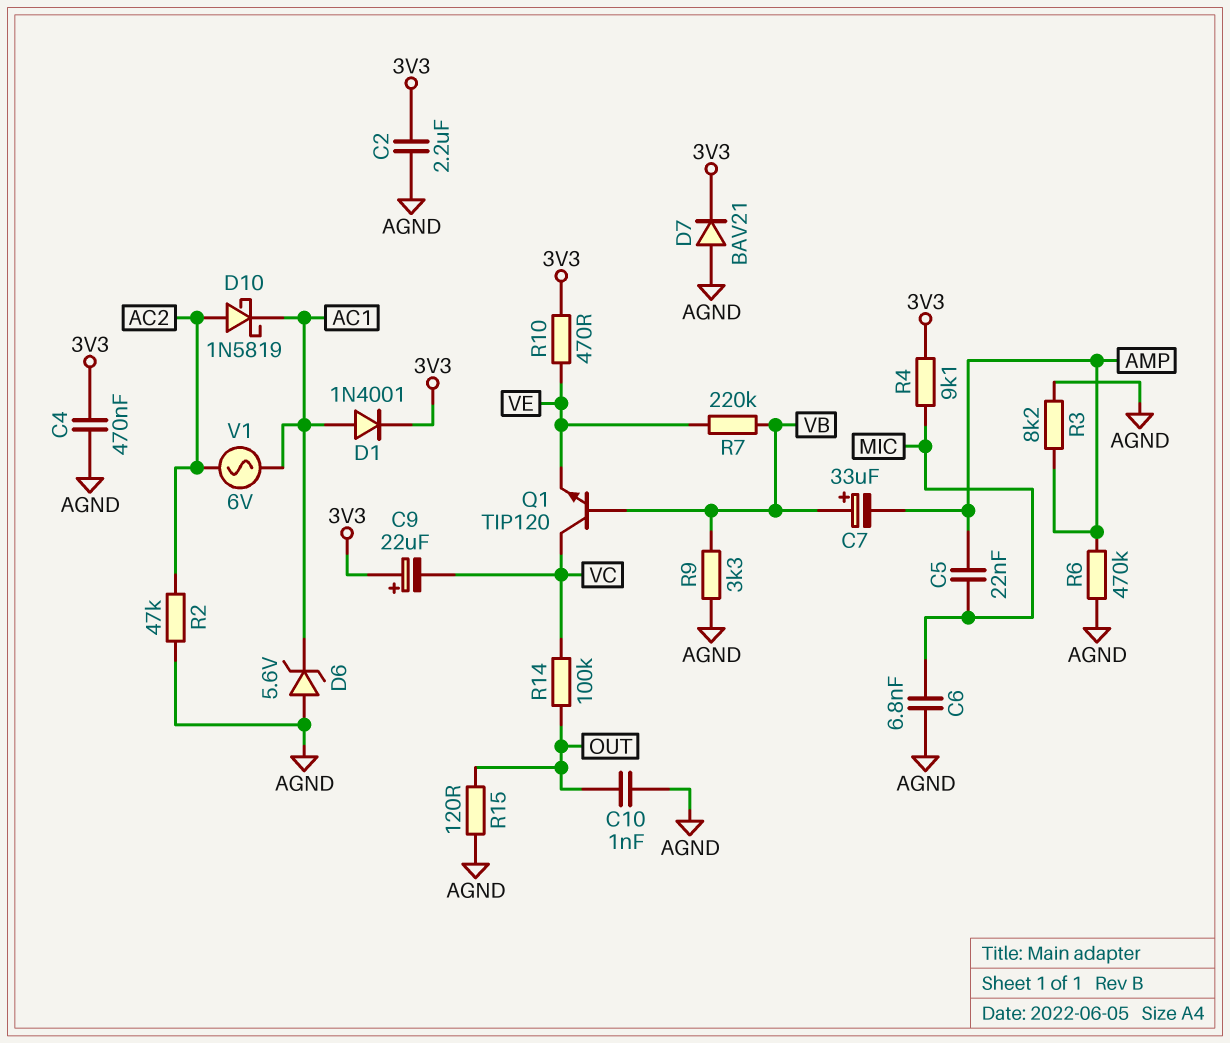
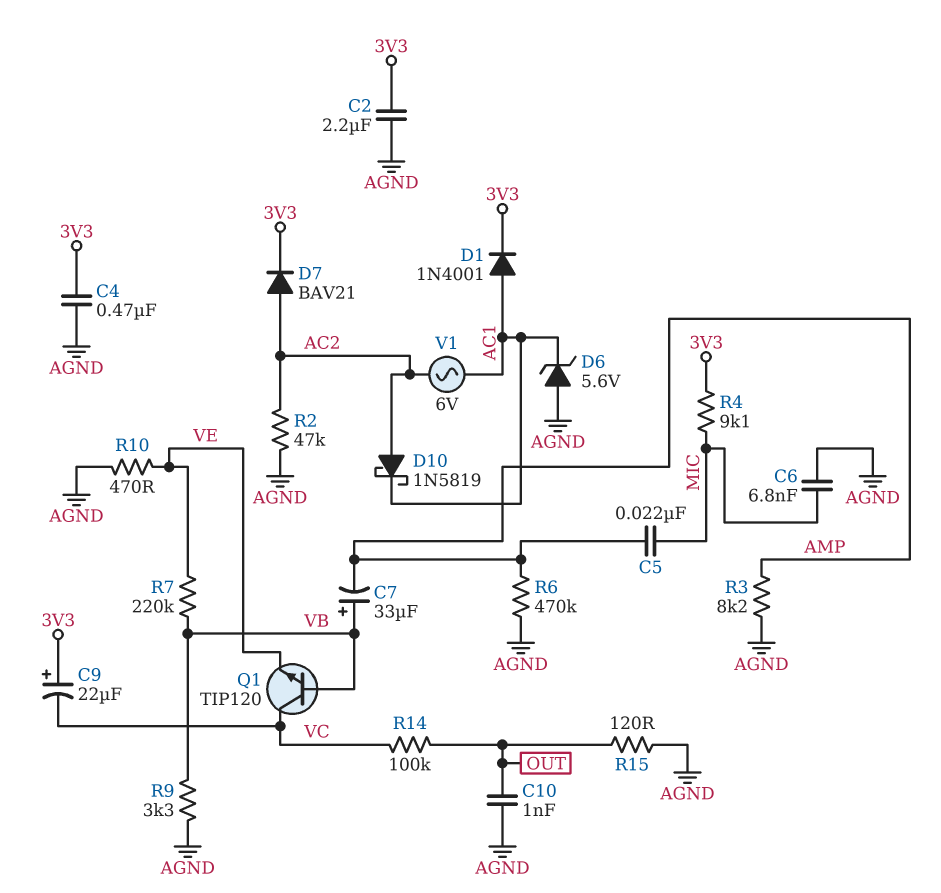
D7: diode BAV21 (A AGND, K 3V3) -> diode BAV21 (A AC2, K 3V3)
R10: 470 (3V3, VE) -> 470 (AGND, VE)

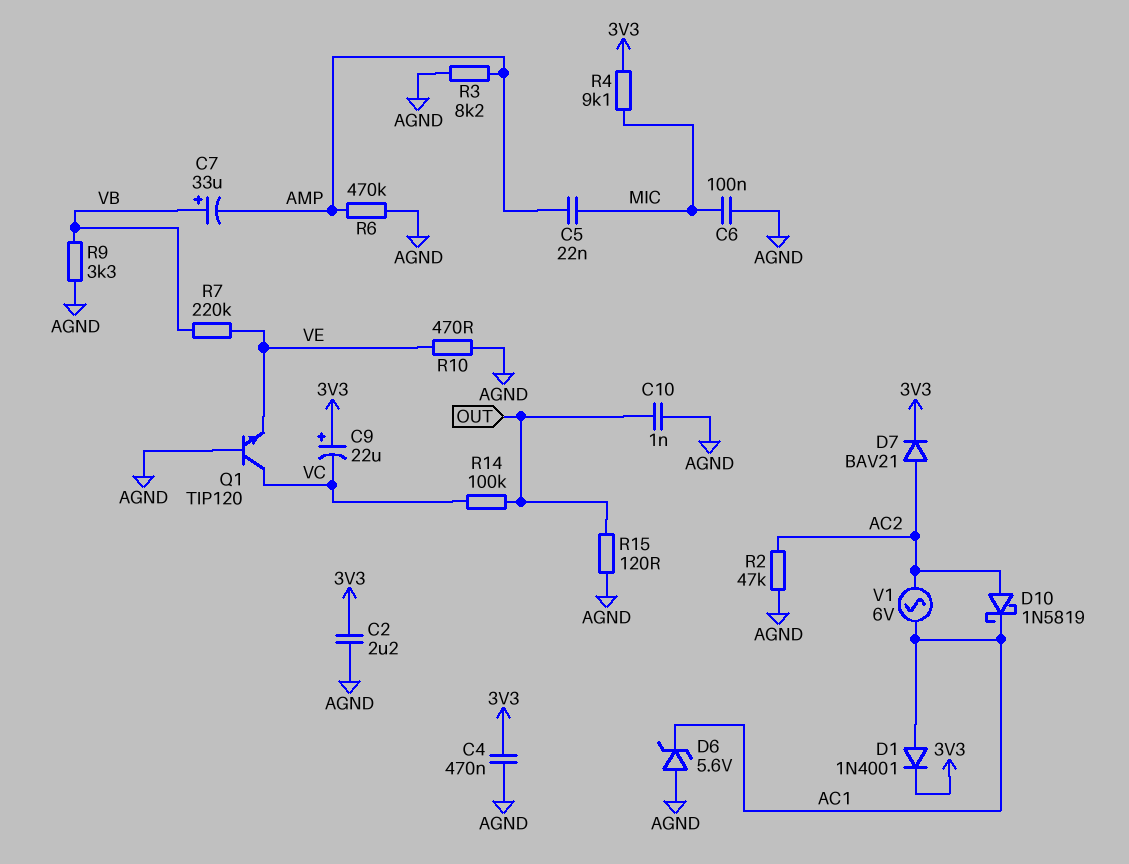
C6: 6.8nF (AGND, MIC) -> 100nF (AGND, MIC)
Q1: NPN TIP120 (B VB, C VC, E VE) -> NPN TIP120 (B AGND, C VC, E VE)

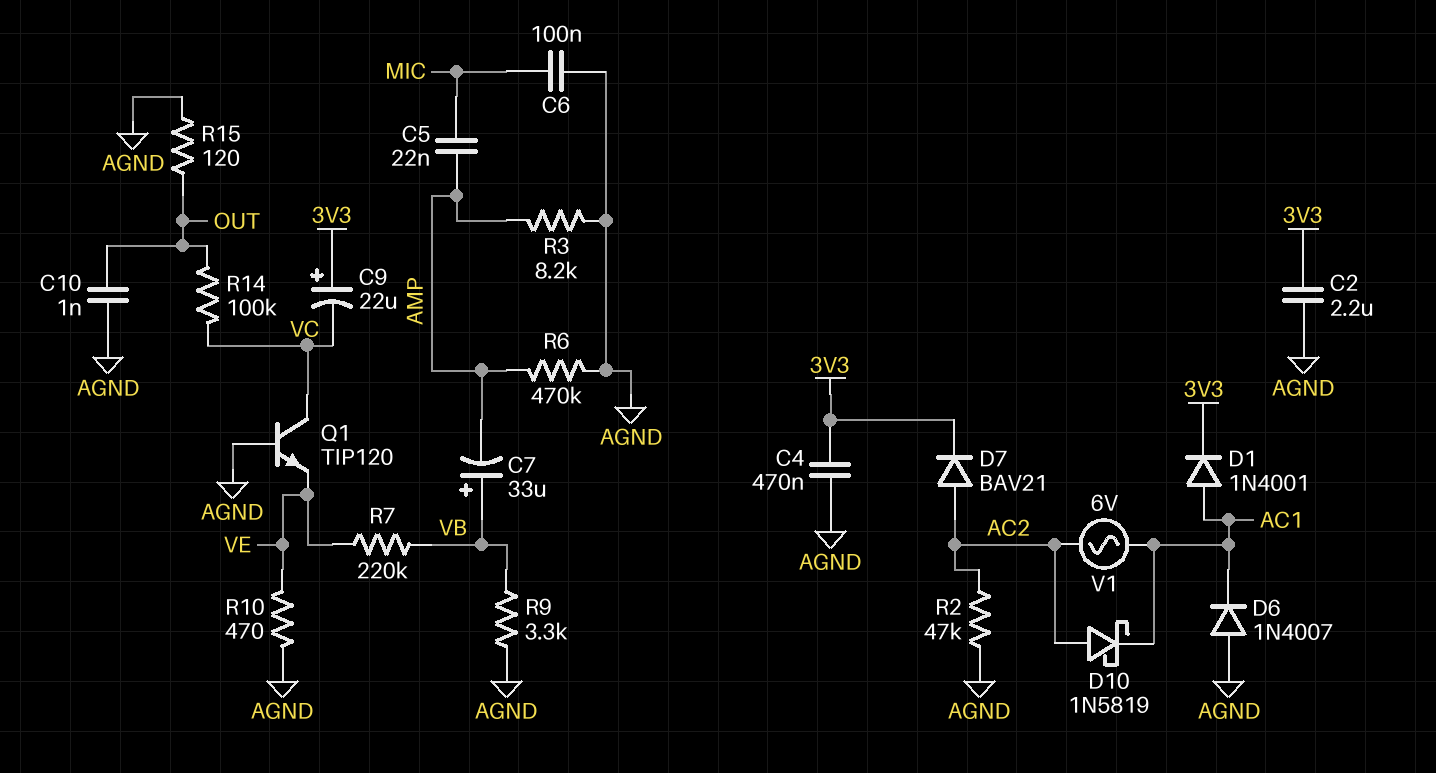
D6: zener 5.6V (A AGND, K AC1) -> diode 1N4007 (A AGND, K AC1)
R4: 9.1k (3V3, MIC) -> none

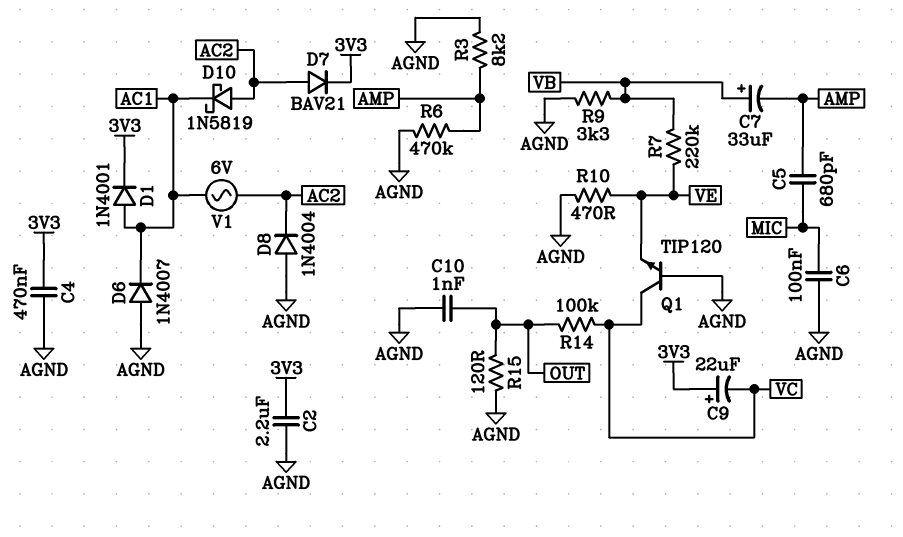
C5: 22nF (AMP, MIC) -> 680pF (AMP, MIC)
D8: none -> diode 1N4004 (A AGND, K AC2)
R2: 47k (AC2, AGND) -> none

